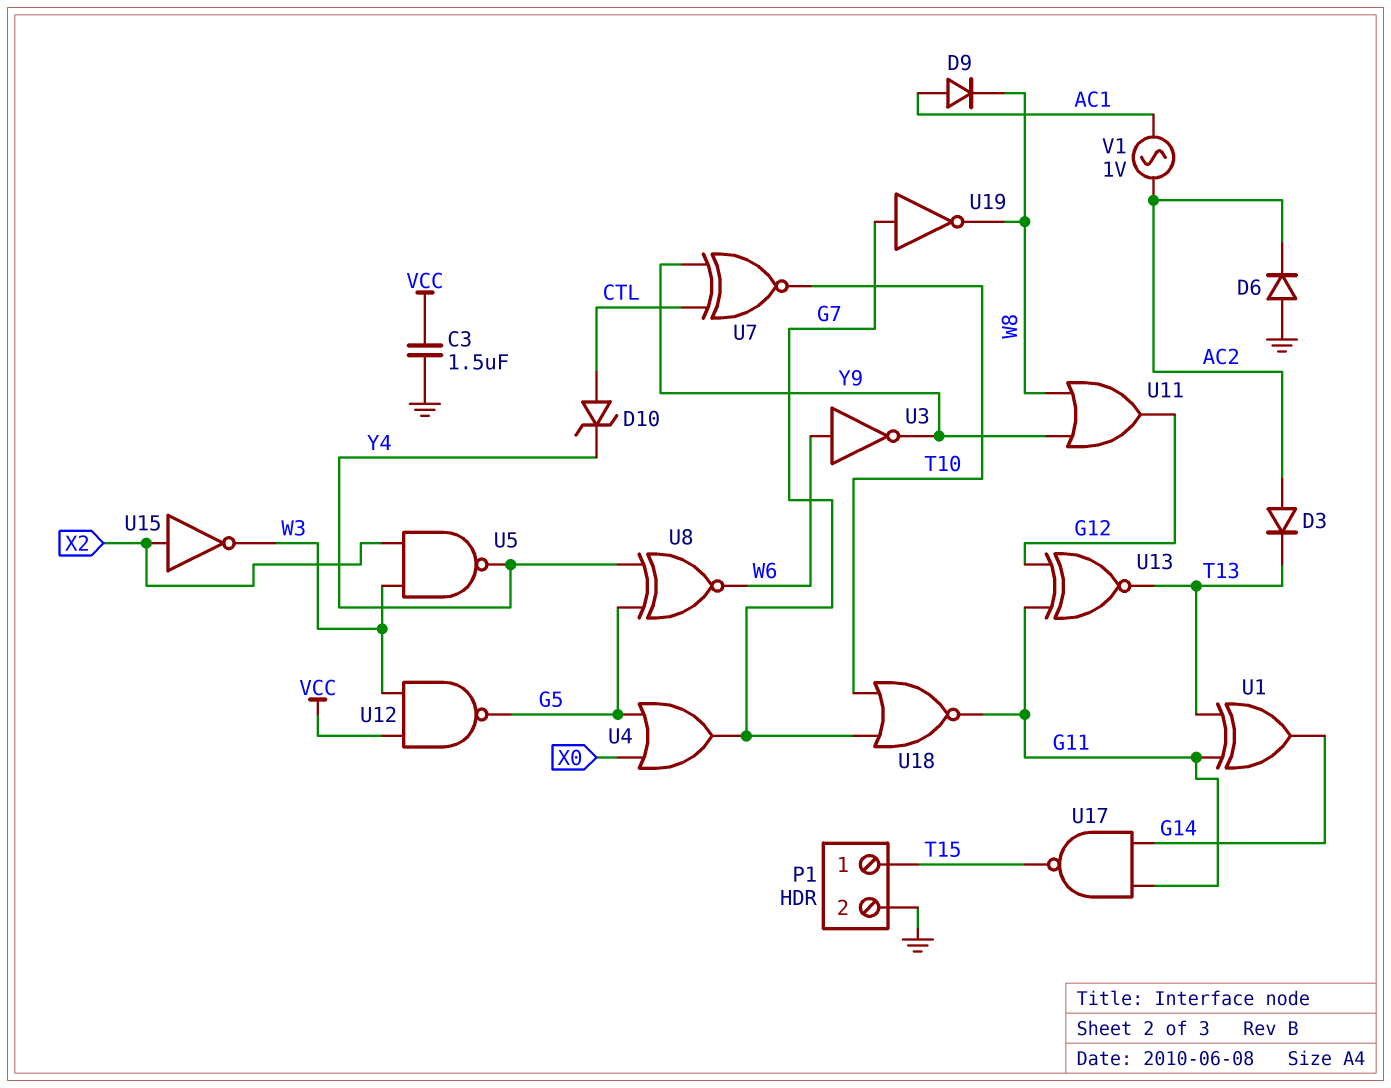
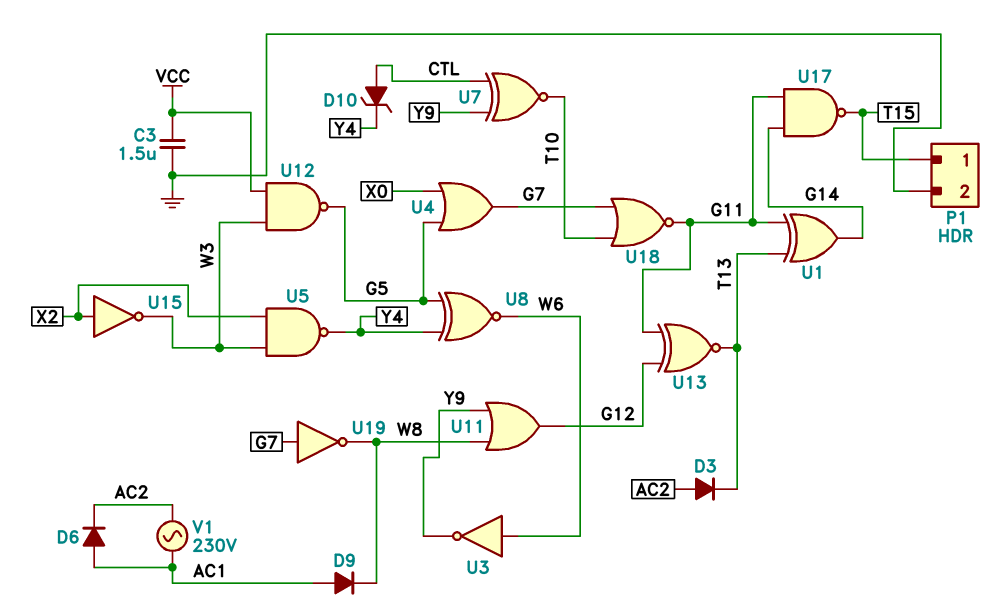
D6: diode (A GND, K AC2) -> diode (A AC1, K AC2)
V1: AC 1V (AC1, AC2) -> AC 230V (AC1, AC2)

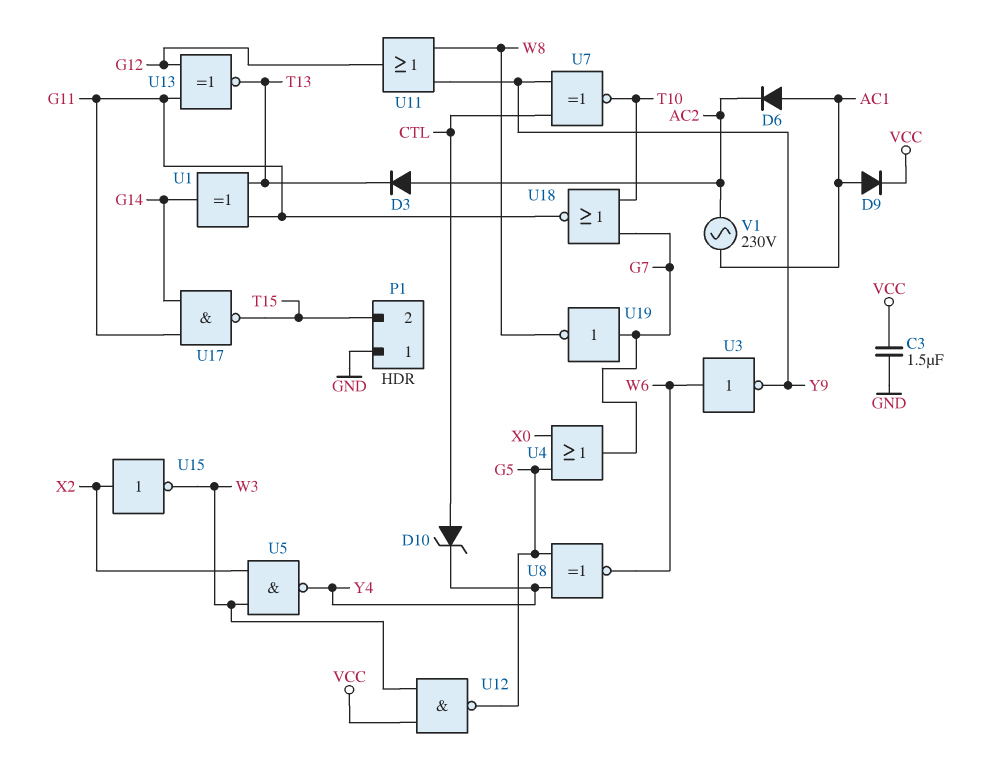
D9: diode (A AC1, K W8) -> diode (A AC1, K VCC)
P1 pin 1: T15 -> GND
P1 pin 2: GND -> T15

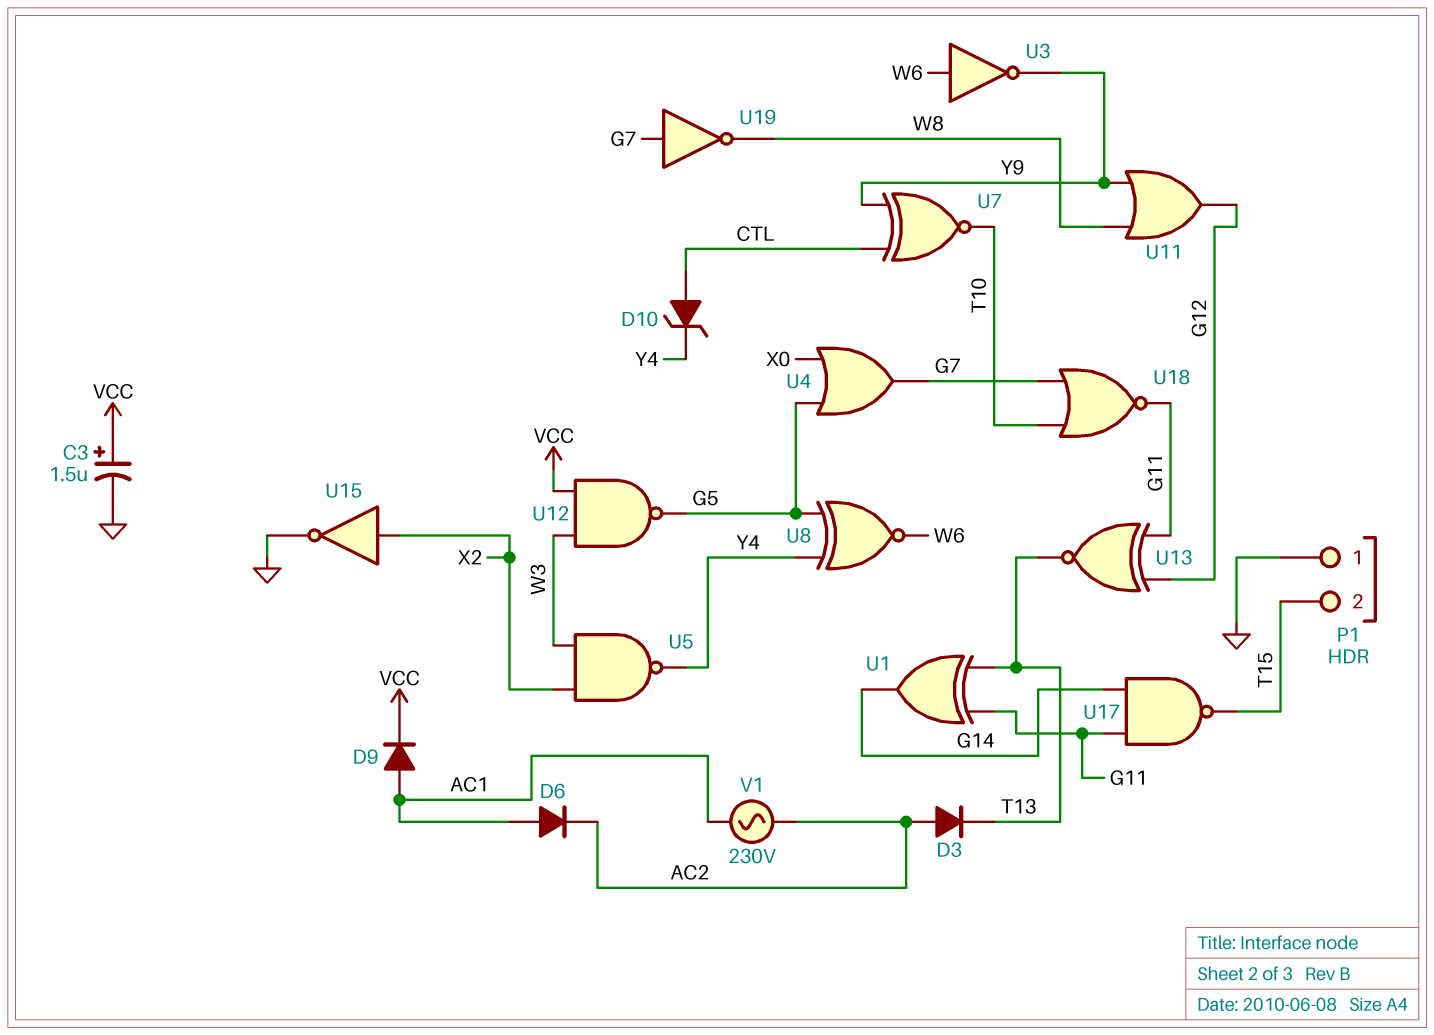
C3: 1.5uF (GND, VCC) -> 1.5uF (plus VCC, minus GND)
U15: NOT (in X2, out W3) -> NOT (in X2, out GND)

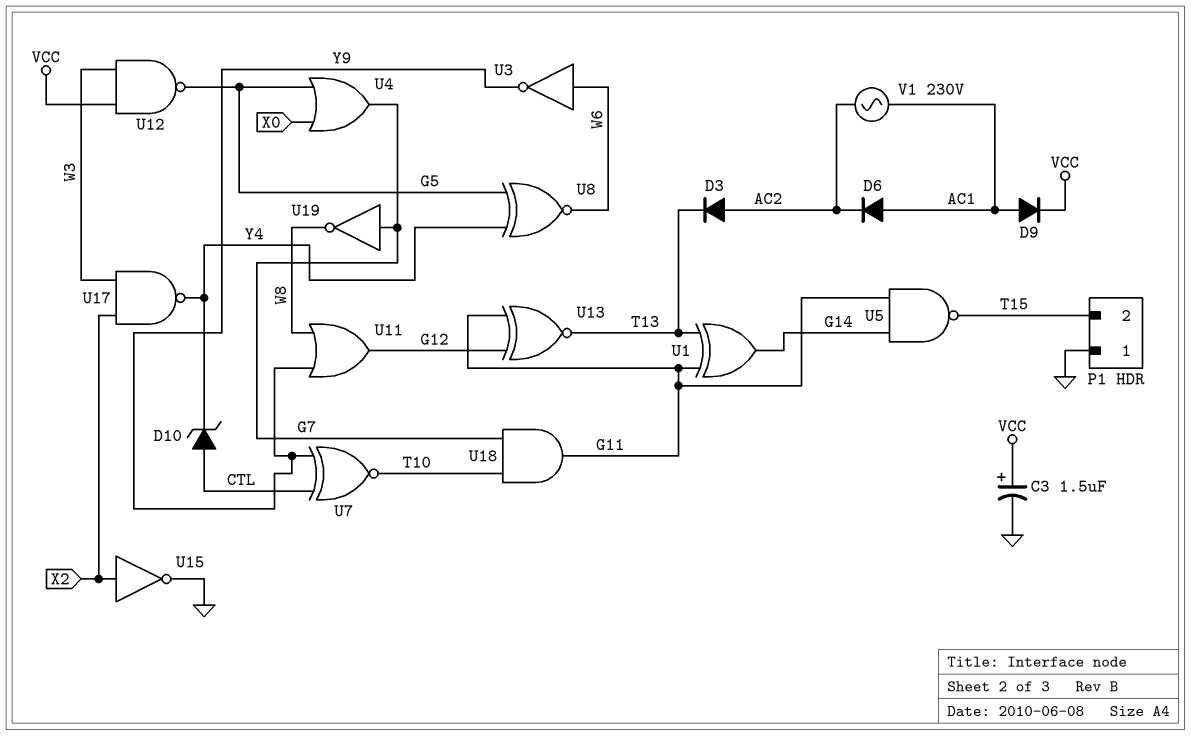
U5: NAND (in W3, in X2, out Y4) -> NAND (in G11, in G14, out T15)
U17: NAND (in G11, in G14, out T15) -> NAND (in W3, in X2, out Y4)
U18: NOR (in G7, in T10, out G11) -> AND (in G7, in T10, out G11)

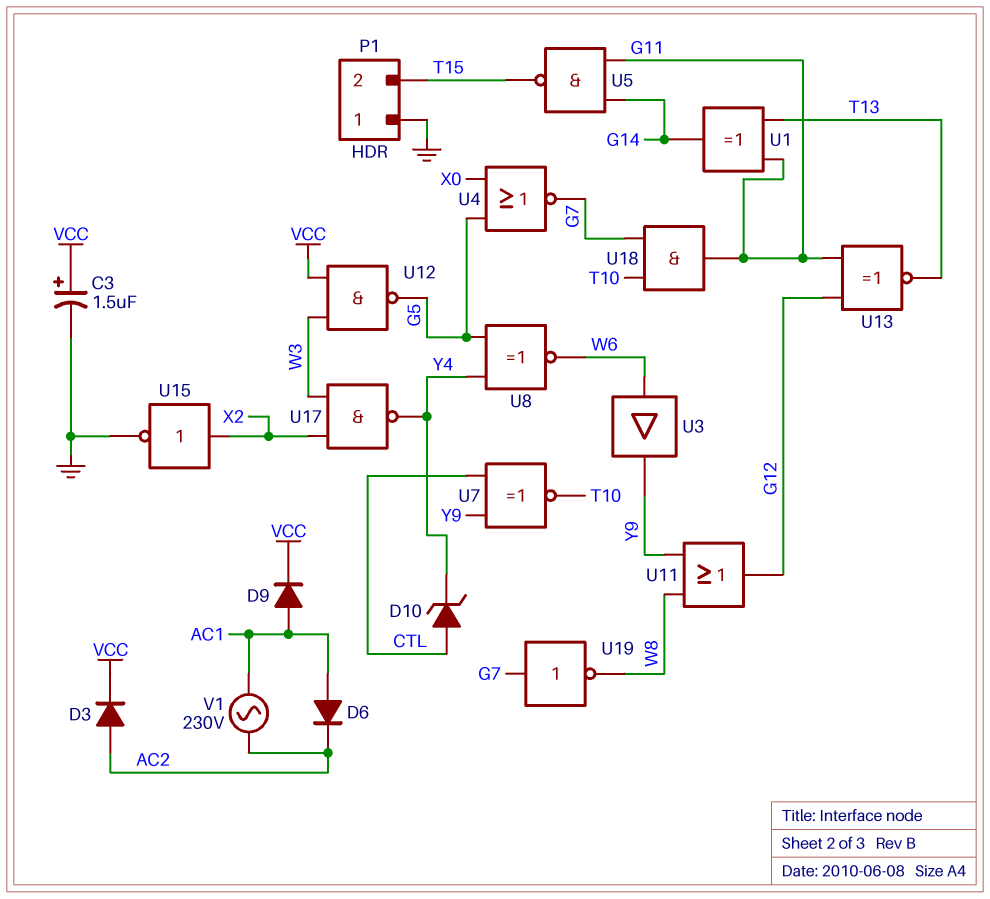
D3: diode (A AC2, K T13) -> diode (A AC2, K VCC)
U3: NOT (in W6, out Y9) -> buffer (in W6, out Y9)
U4: OR (in G5, in X0, out G7) -> NOR (in G5, in X0, out G7)

